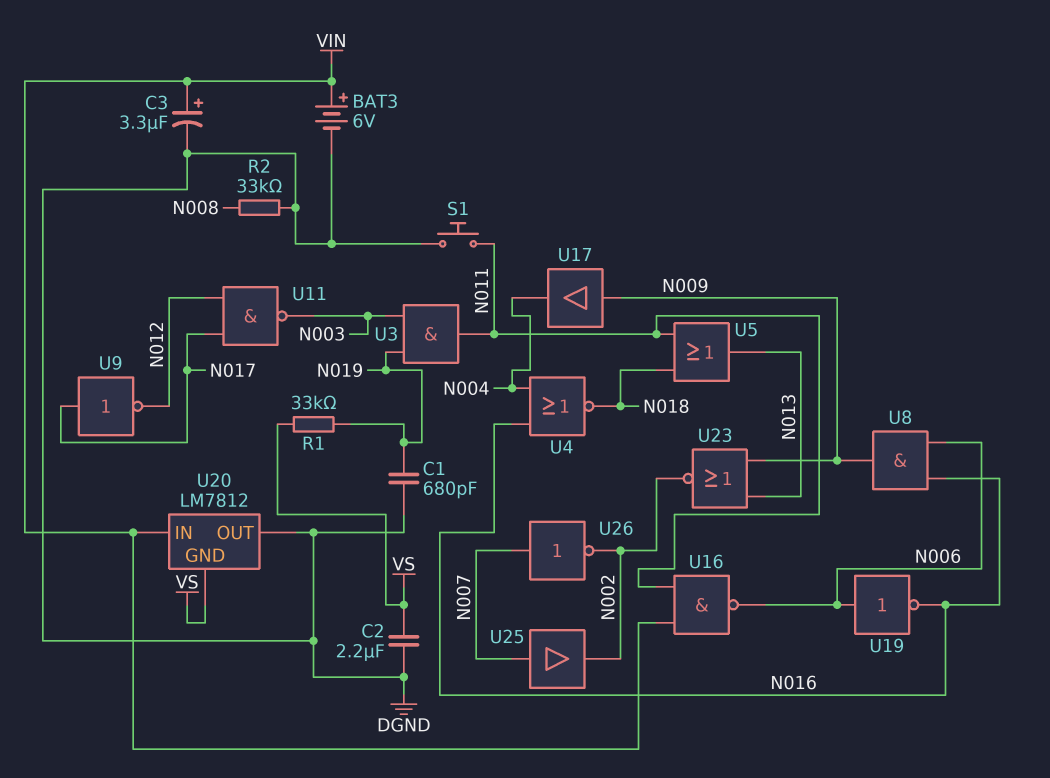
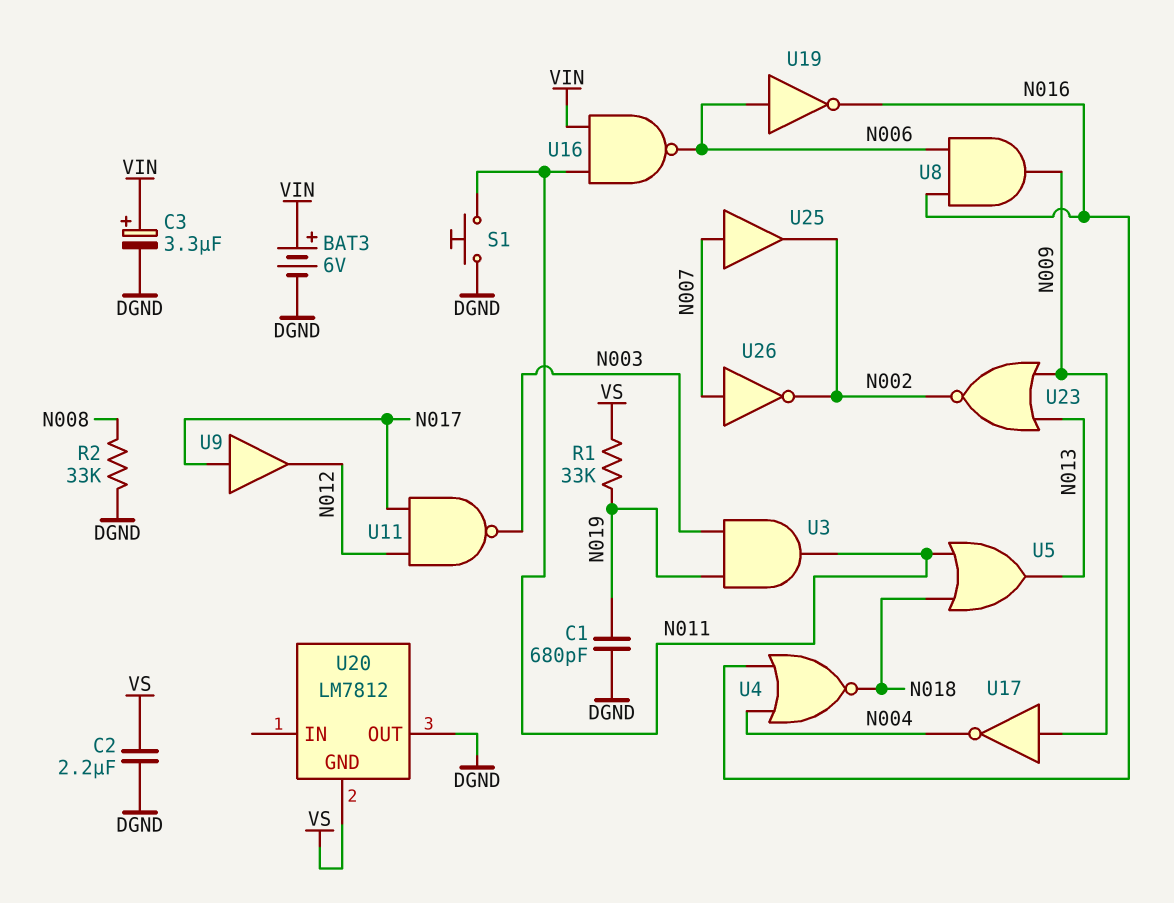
U9: NOT (in N017, out N012) -> buffer (in N017, out N012)
U17: buffer (in N009, out N004) -> NOT (in N009, out N004)
U20 pin IN: VIN -> none

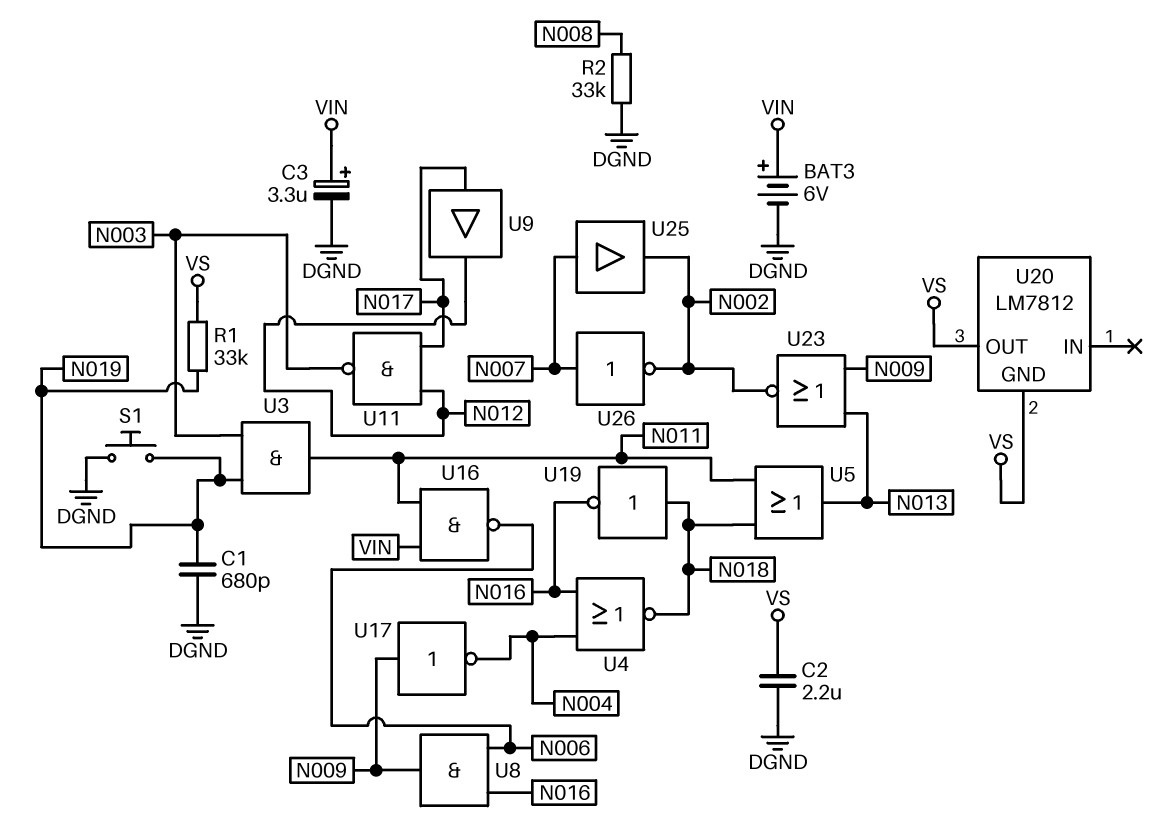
S1: button (DGND, N011) -> button (DGND, N019)
U19: NOT (in N006, out N016) -> NOT (in N018, out N016)
U20 pin OUT: DGND -> VS

